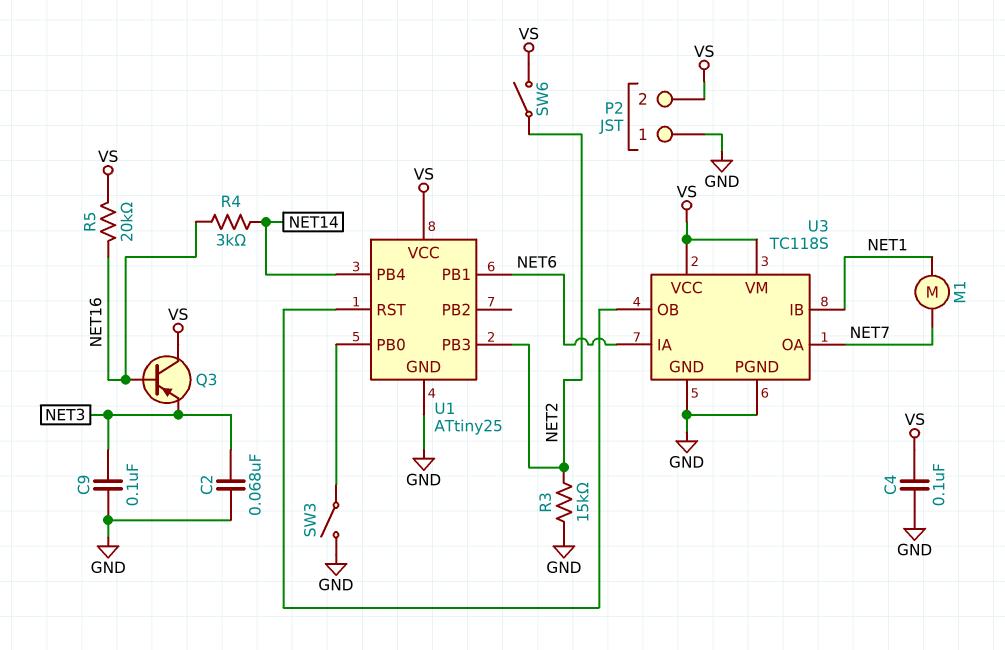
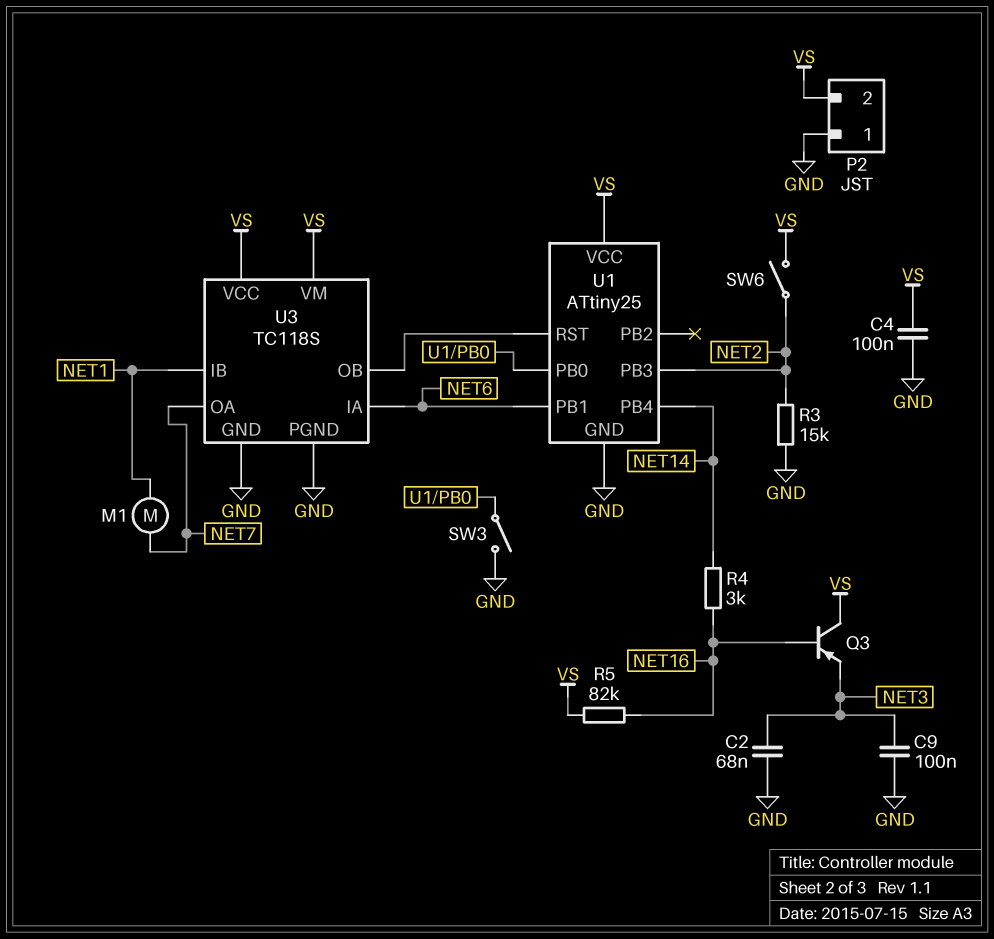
R5: 20k (NET16, VS) -> 82k (NET16, VS)

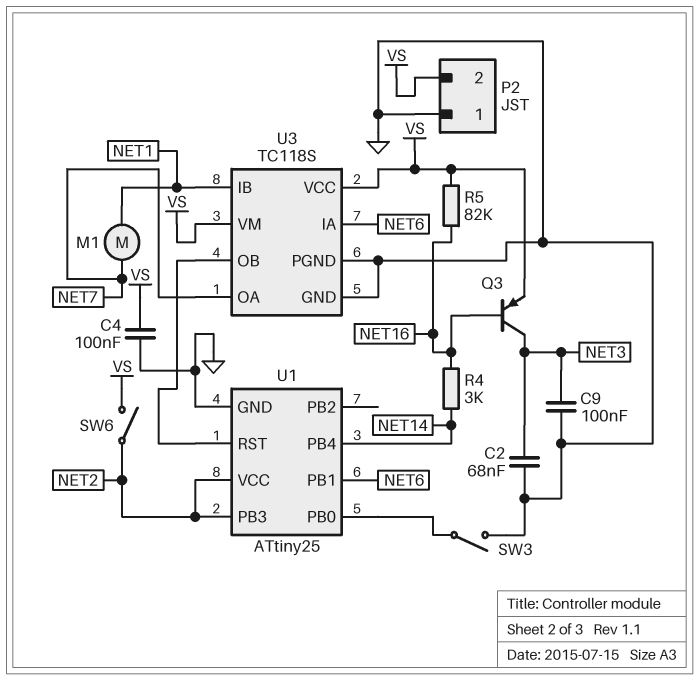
Q3: PNP (B NET16, C VS, E NET3) -> PNP (B NET16, C NET3, E VS)
R3: 15k (GND, NET2) -> none
U1 pin VCC: VS -> NET2

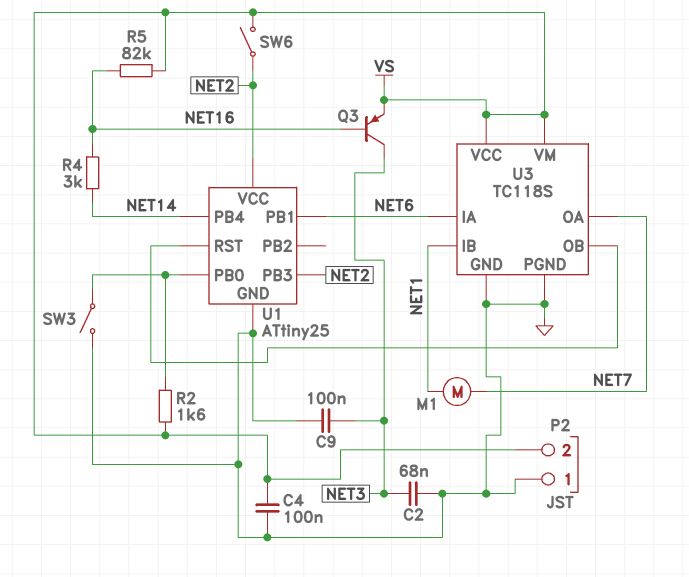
R2: none -> 1.6k (U1/PB0, VS)

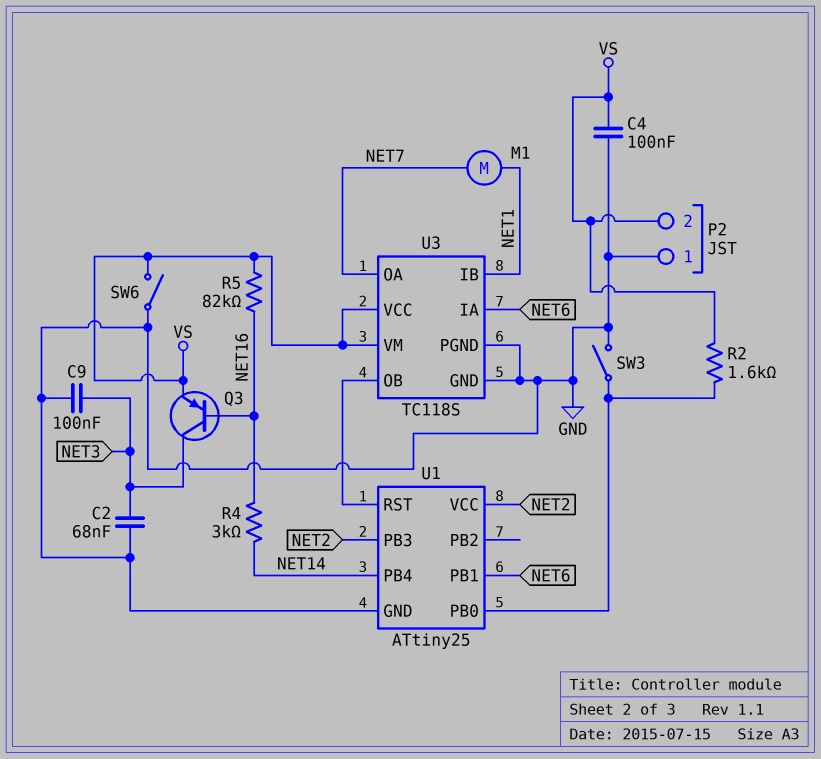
SW6: switch (NET2, VS) -> switch (GND, VS)

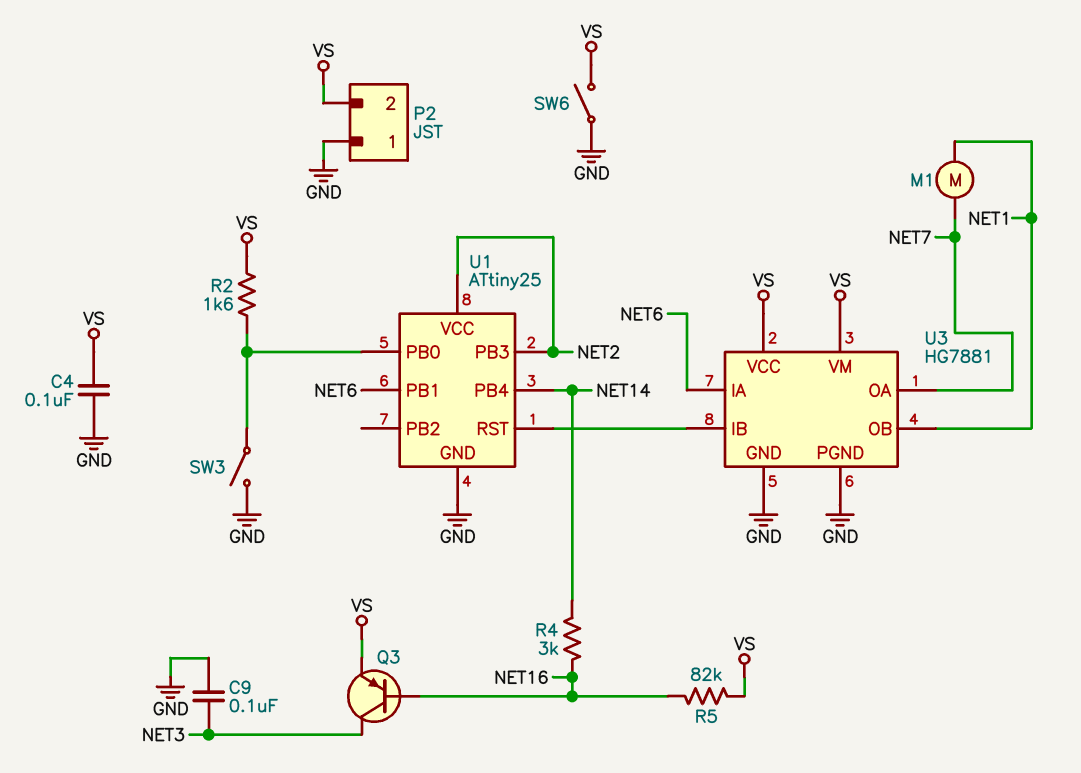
C2: 68nF (GND, NET3) -> none
U3: TC118S -> HG7881
U3 pin IB: NET1 -> U1/RST
U3 pin OB: U1/RST -> NET1

